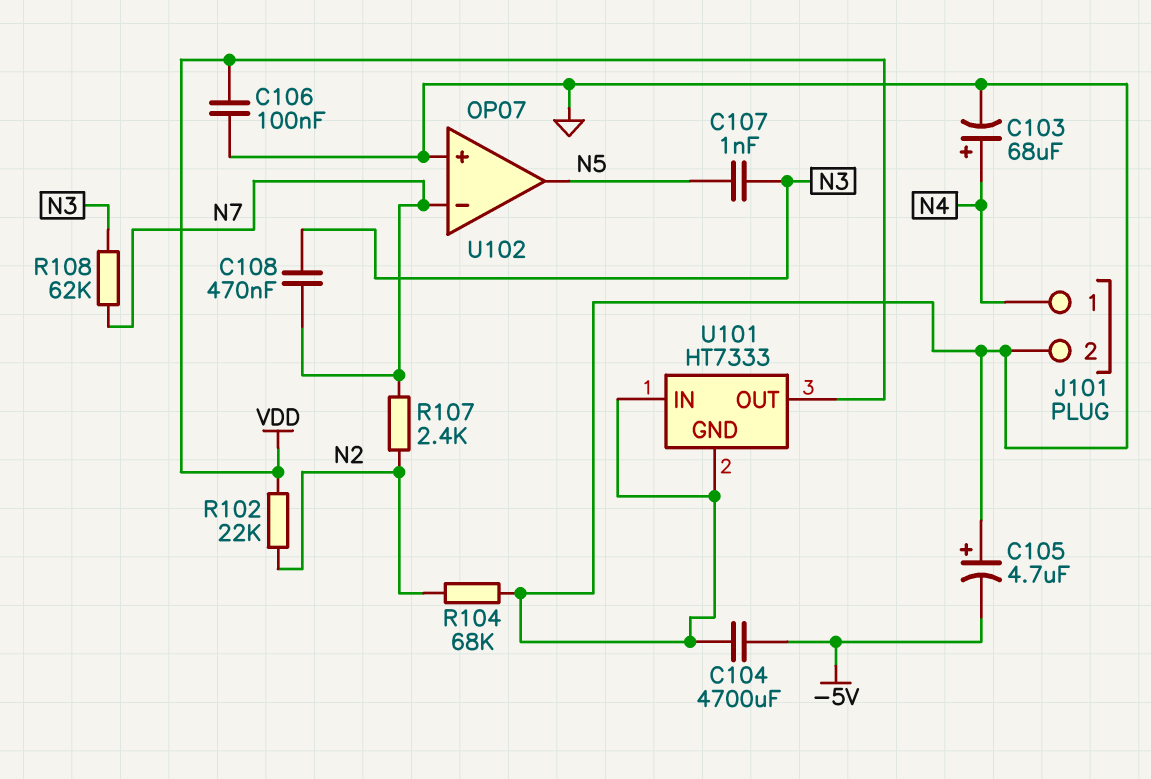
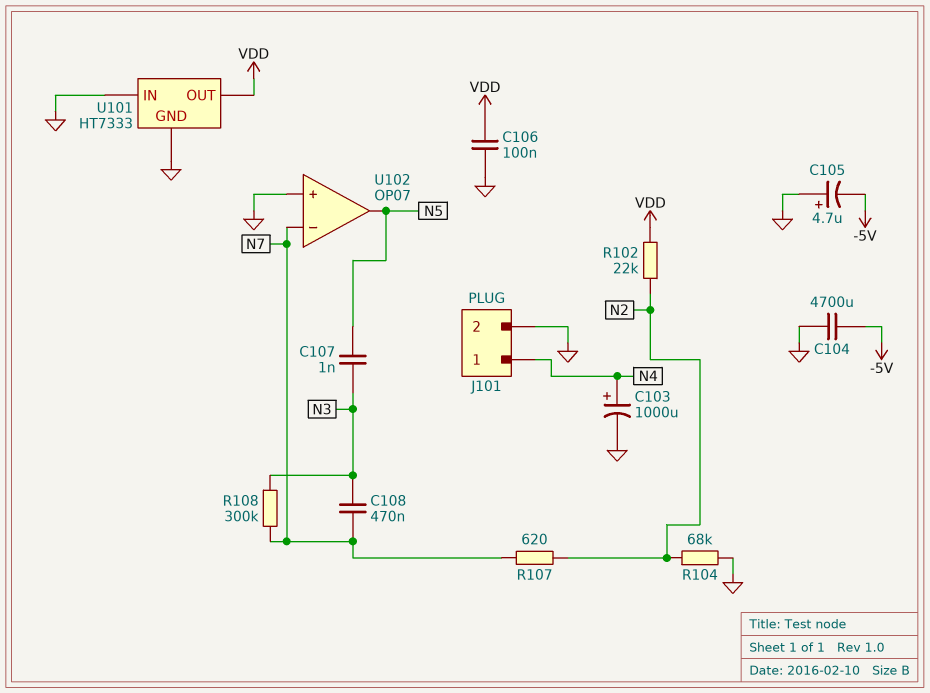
C103: 68uF (plus N4, minus GND) -> 1000uF (plus N4, minus GND)
R107: 2.4k (N2, N7) -> 620 (N2, N7)
R108: 62k (N3, N7) -> 300k (N3, N7)

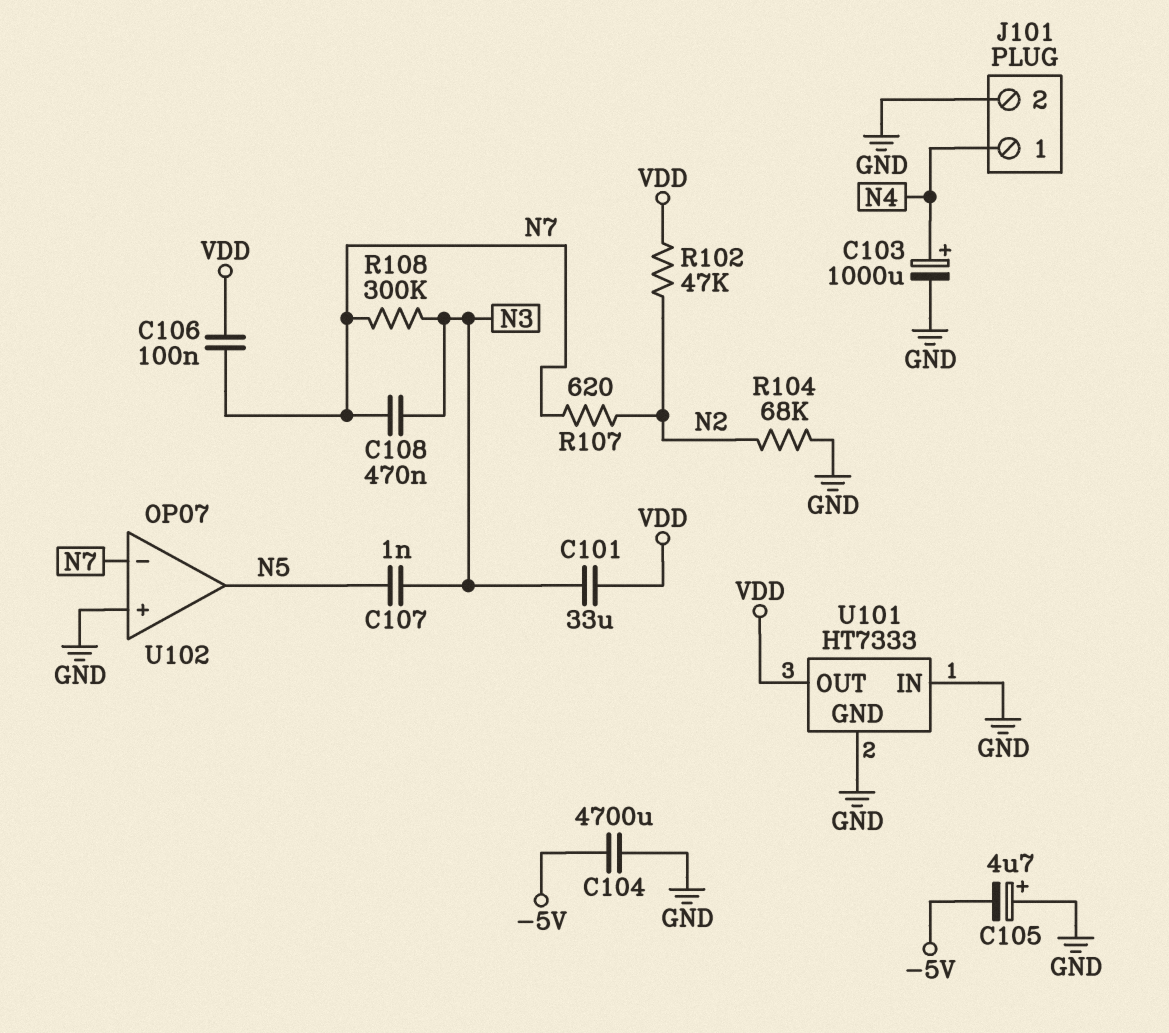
C101: none -> 33uF (N3, VDD)
C106: 100nF (GND, VDD) -> 100nF (N7, VDD)
R102: 22k (N2, VDD) -> 47k (N2, VDD)

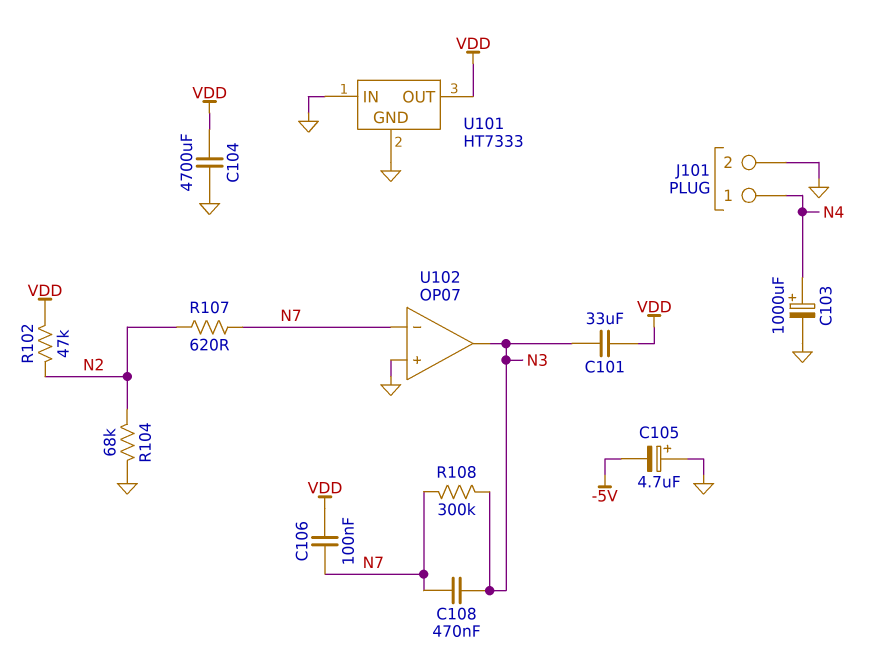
C104: 4700uF (-5V, GND) -> 4700uF (GND, VDD)
C107: 1nF (N3, N5) -> none
U102 pin out: N5 -> N3

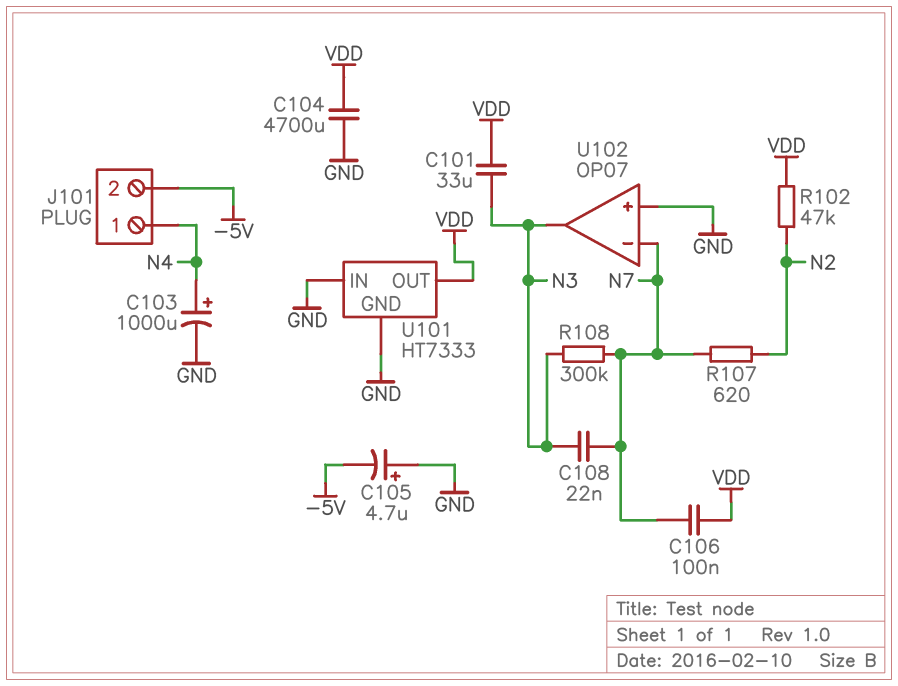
C108: 470nF (N3, N7) -> 22nF (N3, N7)
J101 pin 2: GND -> -5V
R104: 68k (GND, N2) -> none

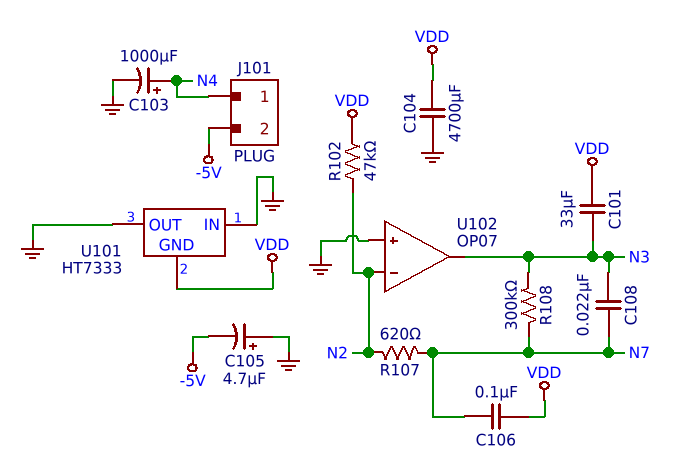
U101 pin GND: GND -> VDD
U101 pin OUT: VDD -> GND
U102 pin in-: N7 -> N2

